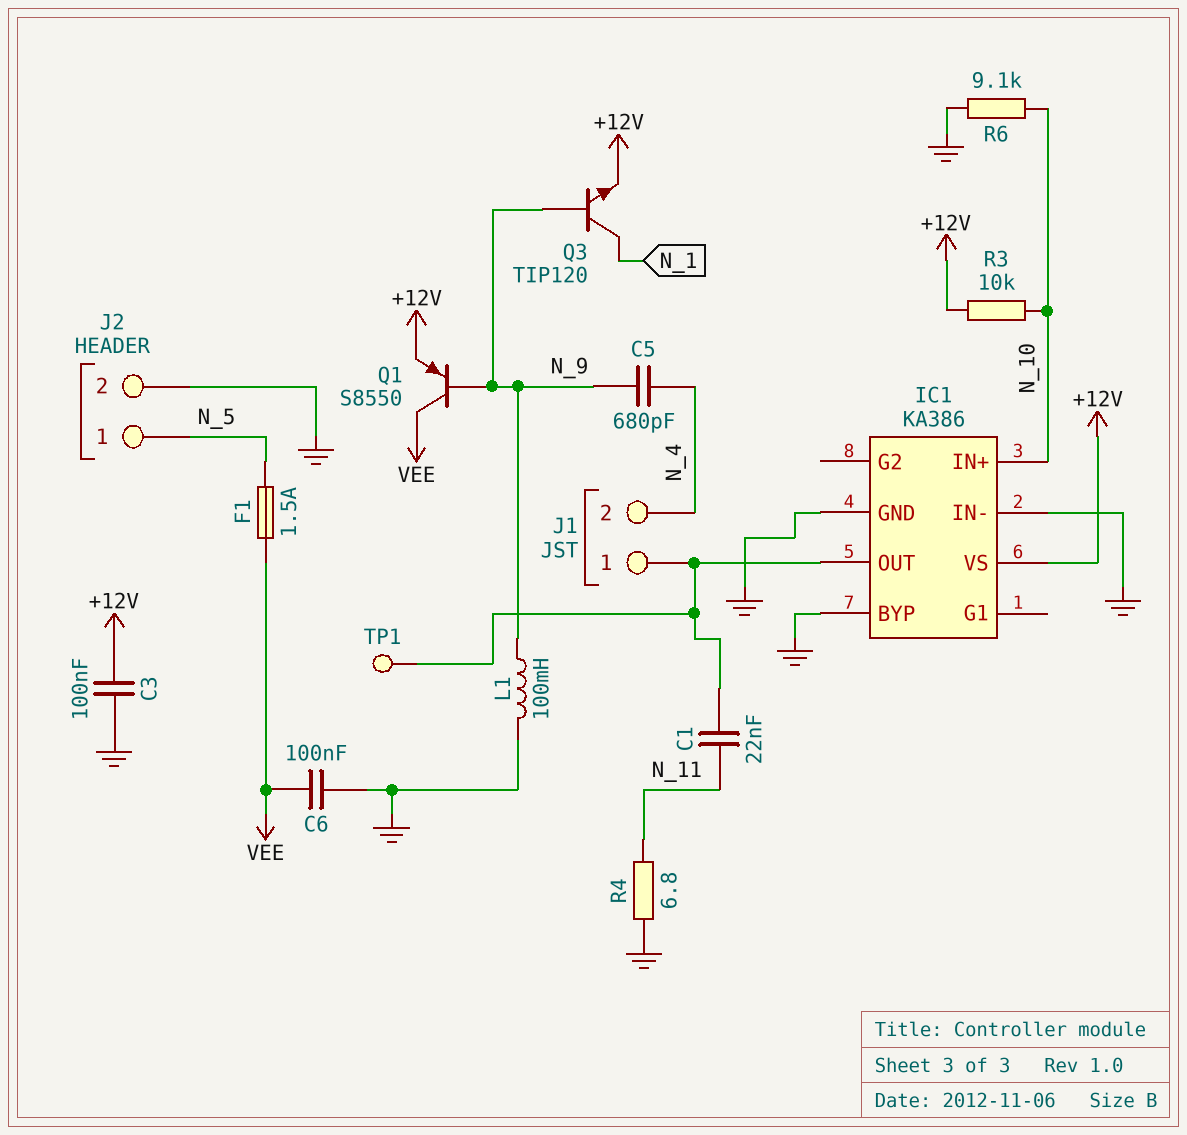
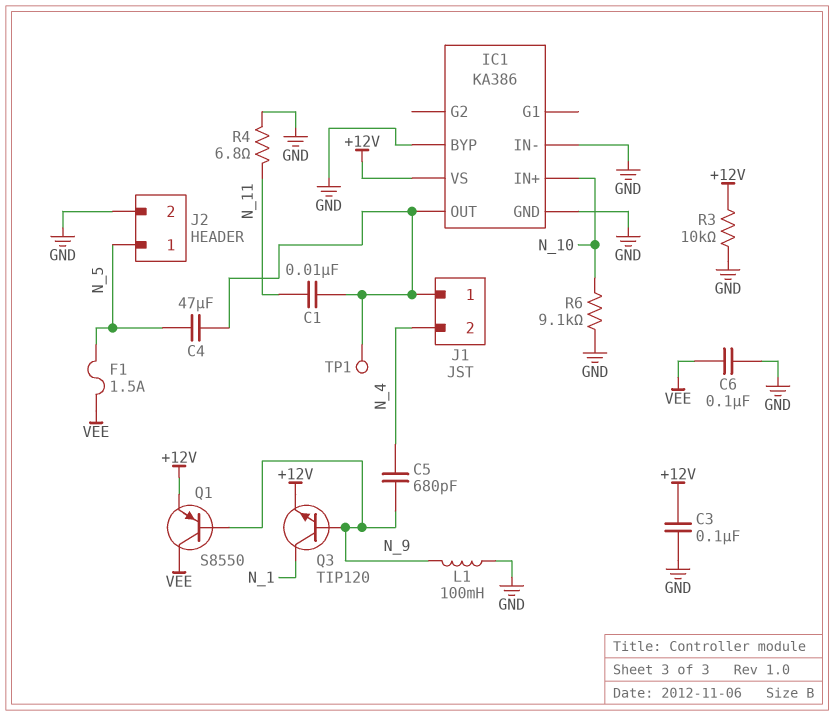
C1: 22nF (IC1/OUT, N_11) -> 10nF (IC1/OUT, N_11)
C4: none -> 47uF (IC1/OUT, N_5)
R3: 10k (+12V, N_10) -> 10k (+12V, GND)

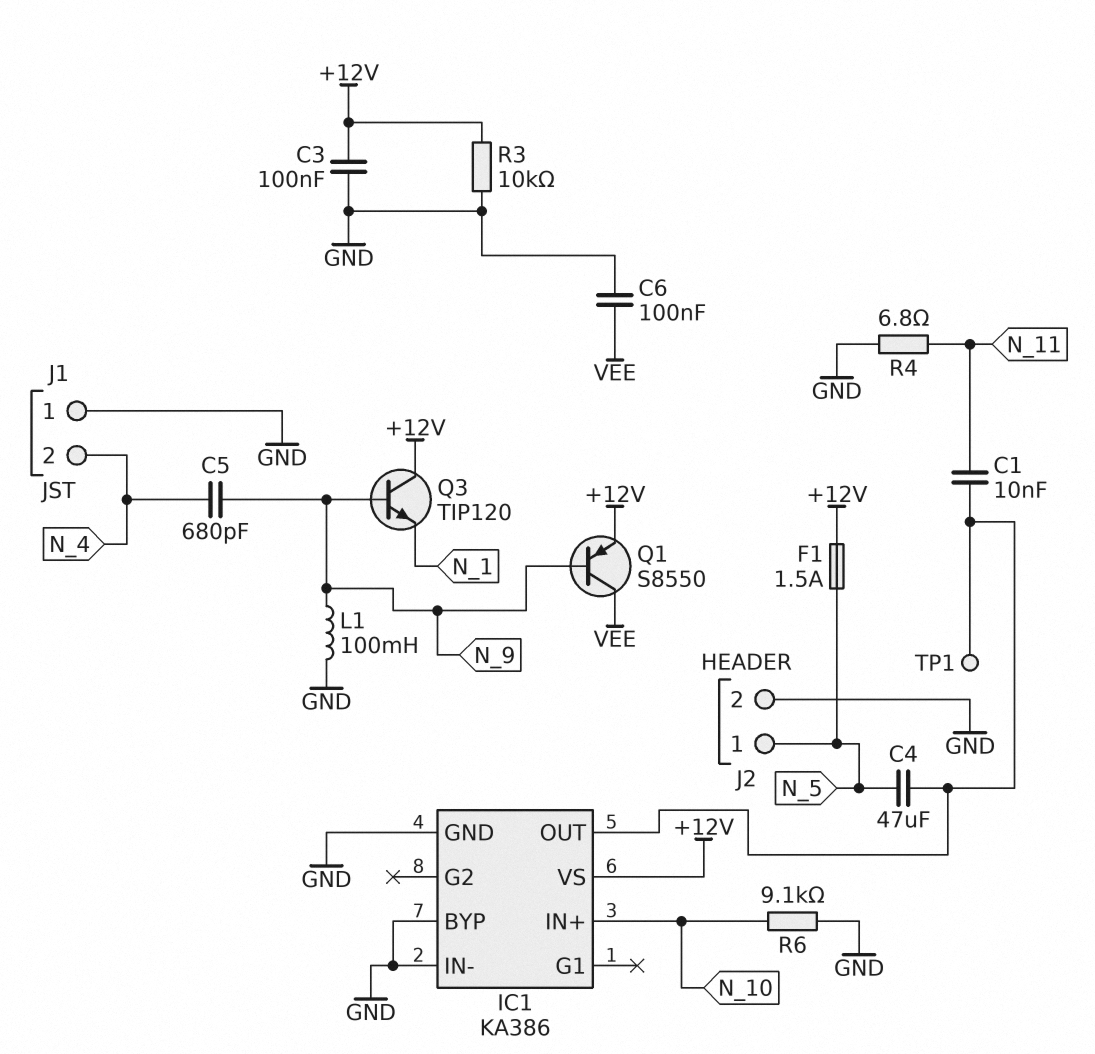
F1: 1.5A (N_5, VEE) -> 1.5A (+12V, N_5)
J1 pin 1: IC1/OUT -> GND
Q3: NPN TIP120 (B N_9, C N_1, E +12V) -> NPN TIP120 (B N_9, C +12V, E N_1)

